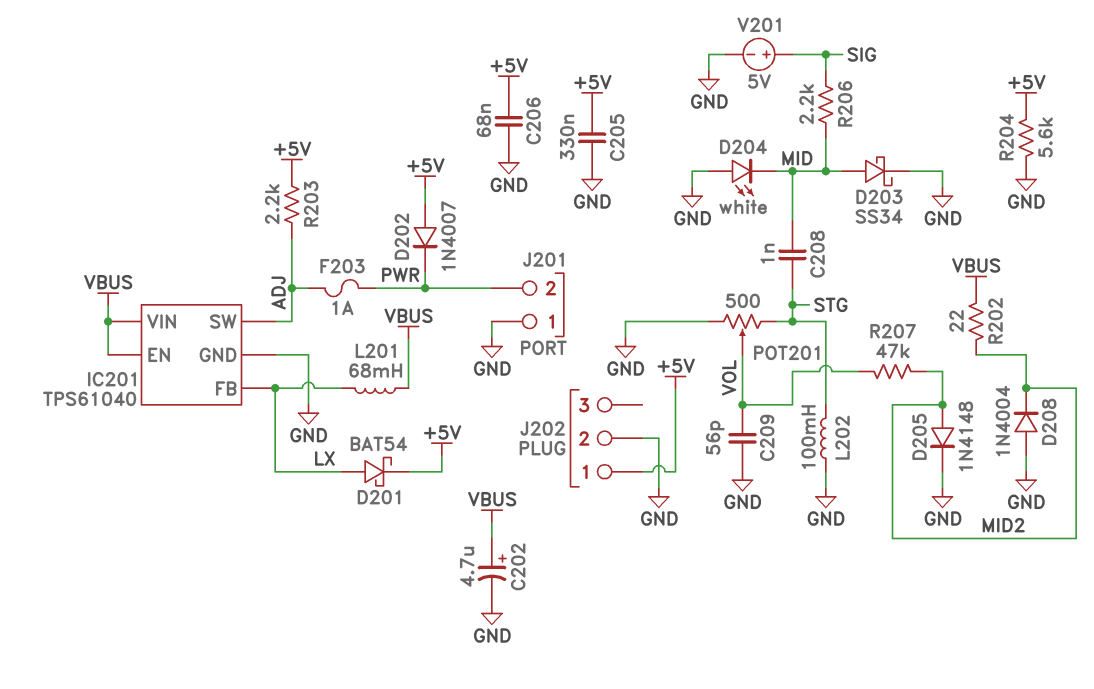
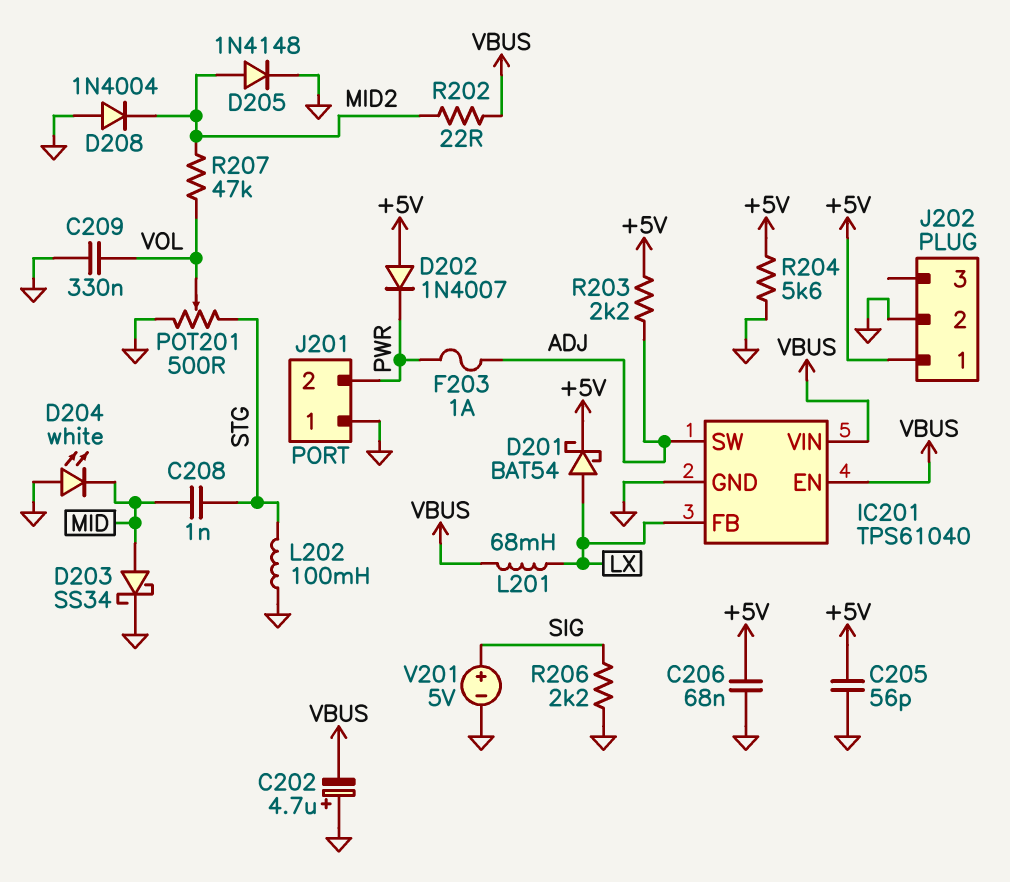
C202: 4.7uF (plus VBUS, minus GND) -> 4.7uF (plus GND, minus VBUS)
C205: 330nF (+5V, GND) -> 56pF (+5V, GND)
C209: 56pF (GND, VOL) -> 330nF (GND, VOL)
R206: 2.2k (MID, SIG) -> 2.2k (GND, SIG)

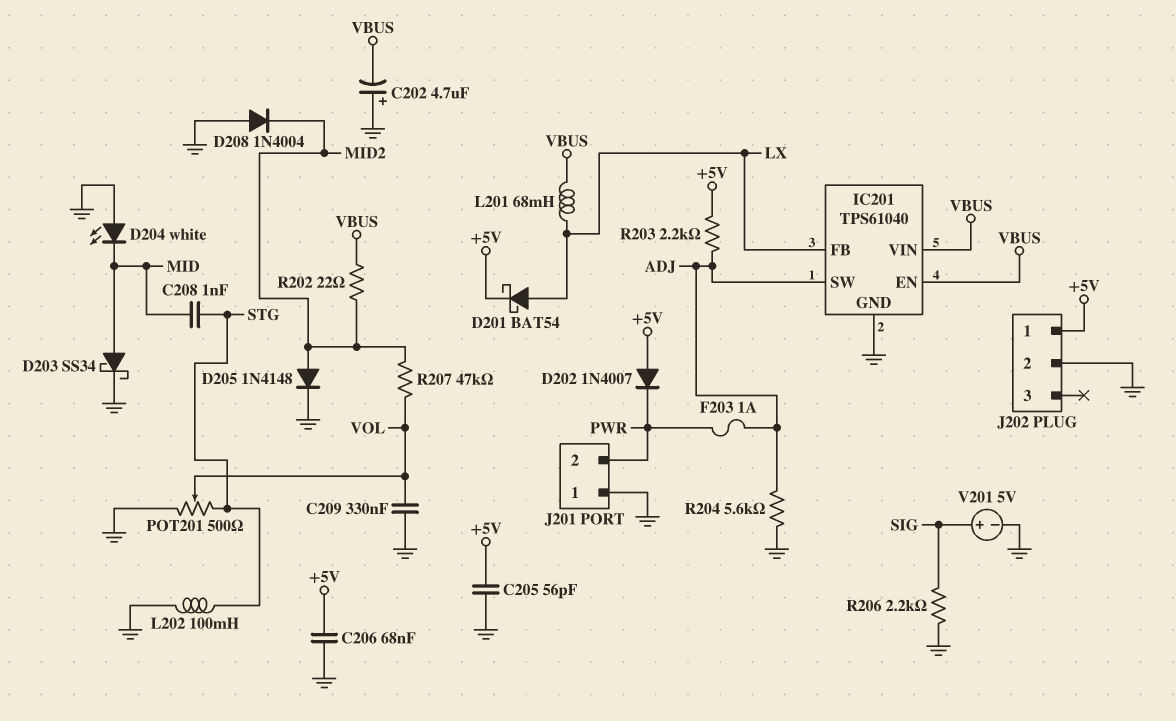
R204: 5.6k (+5V, GND) -> 5.6k (ADJ, GND)

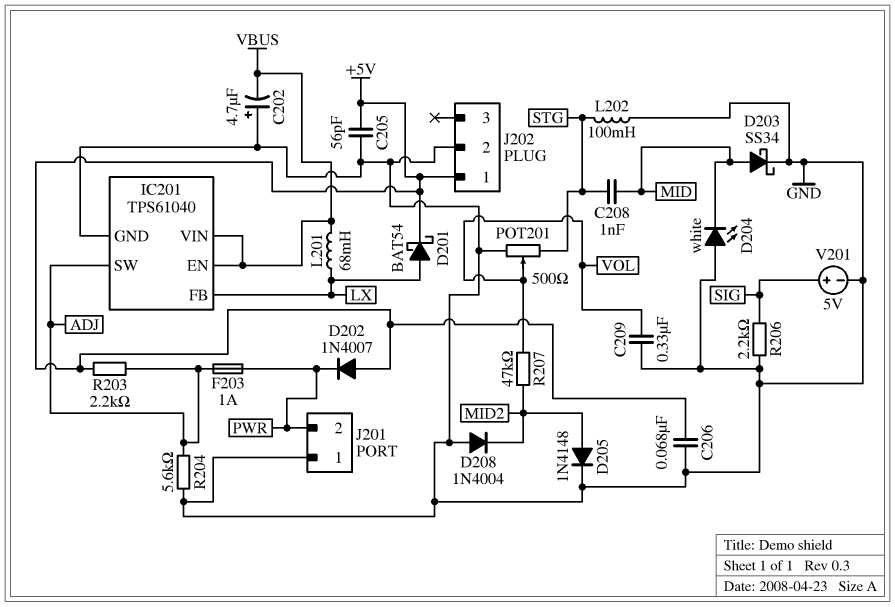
R202: 22 (MID2, VBUS) -> none

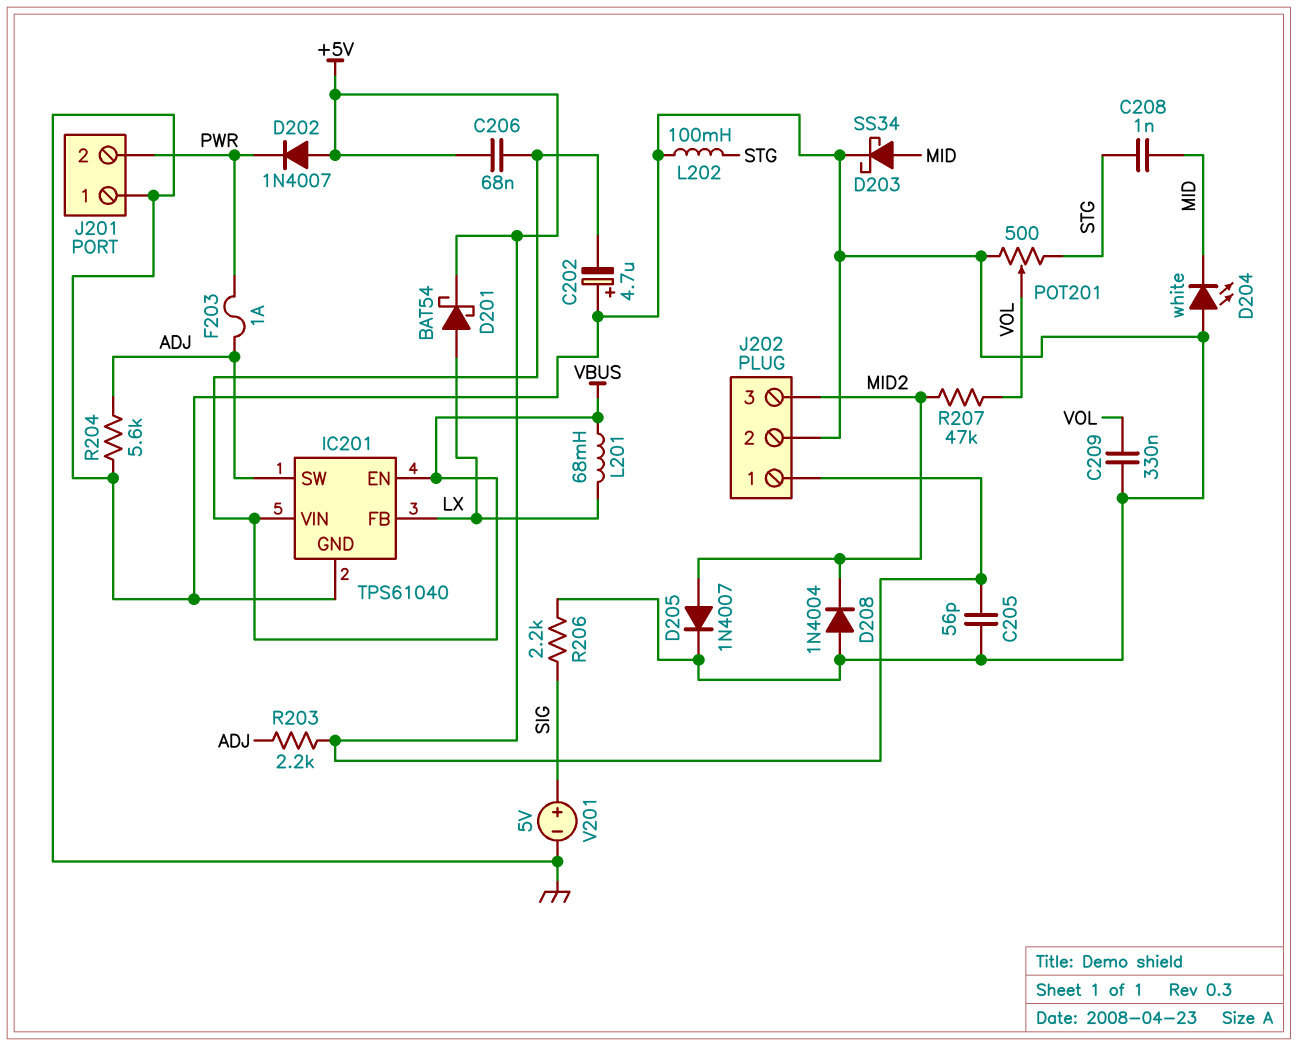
C206: 68nF (+5V, GND) -> 68nF (+5V, VBUS)
D205: diode 1N4148 (A MID2, K GND) -> diode 1N4007 (A MID2, K GND)
J202 pin 3: none -> MID2

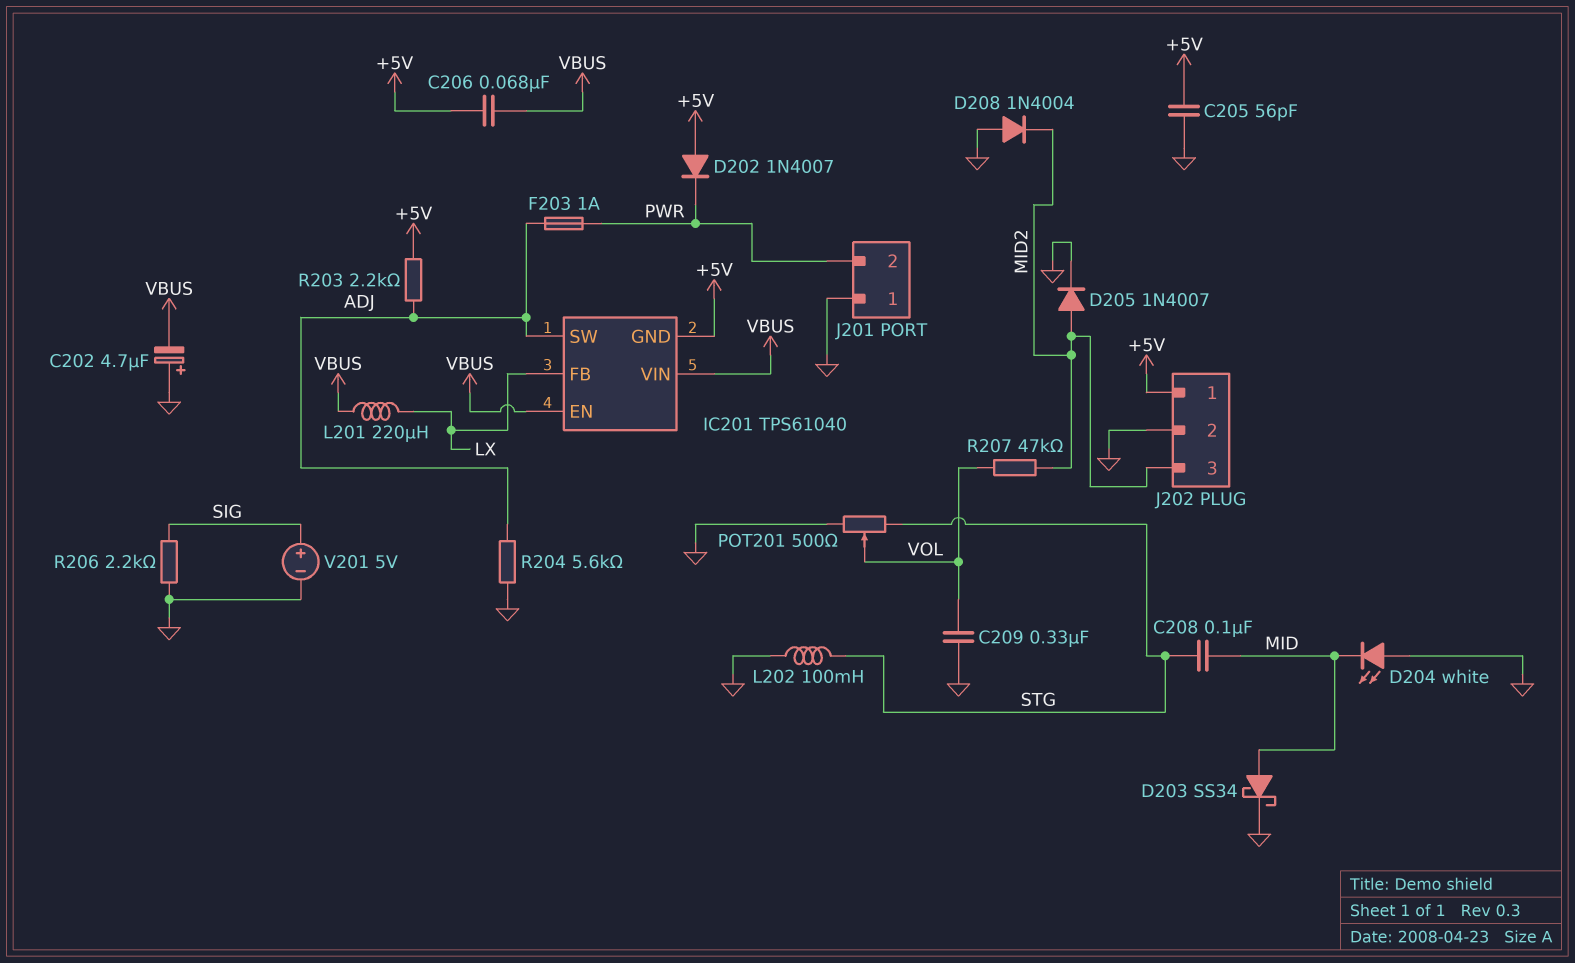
C208: 1nF (MID, STG) -> 100nF (MID, STG)
D201: schottky BAT54 (A LX, K +5V) -> none
IC201 pin GND: GND -> +5V
L201: 68mH (LX, VBUS) -> 220uH (LX, VBUS)

